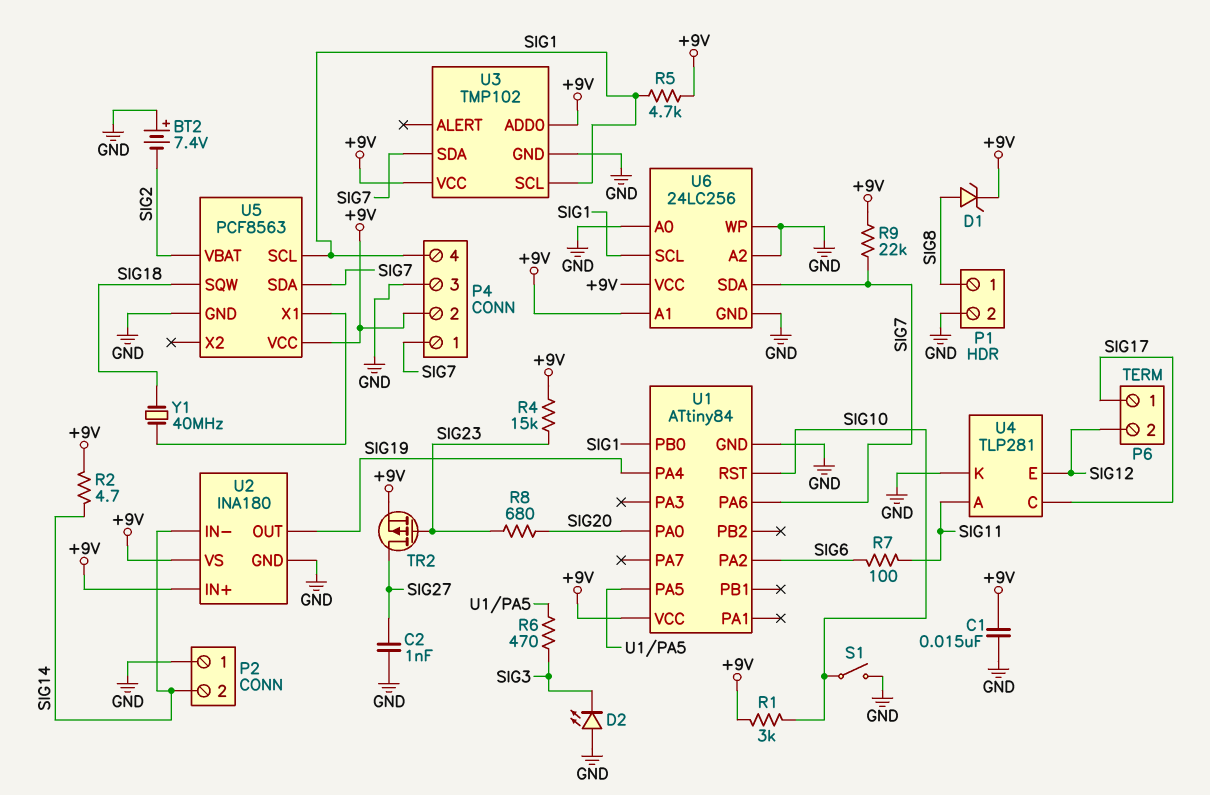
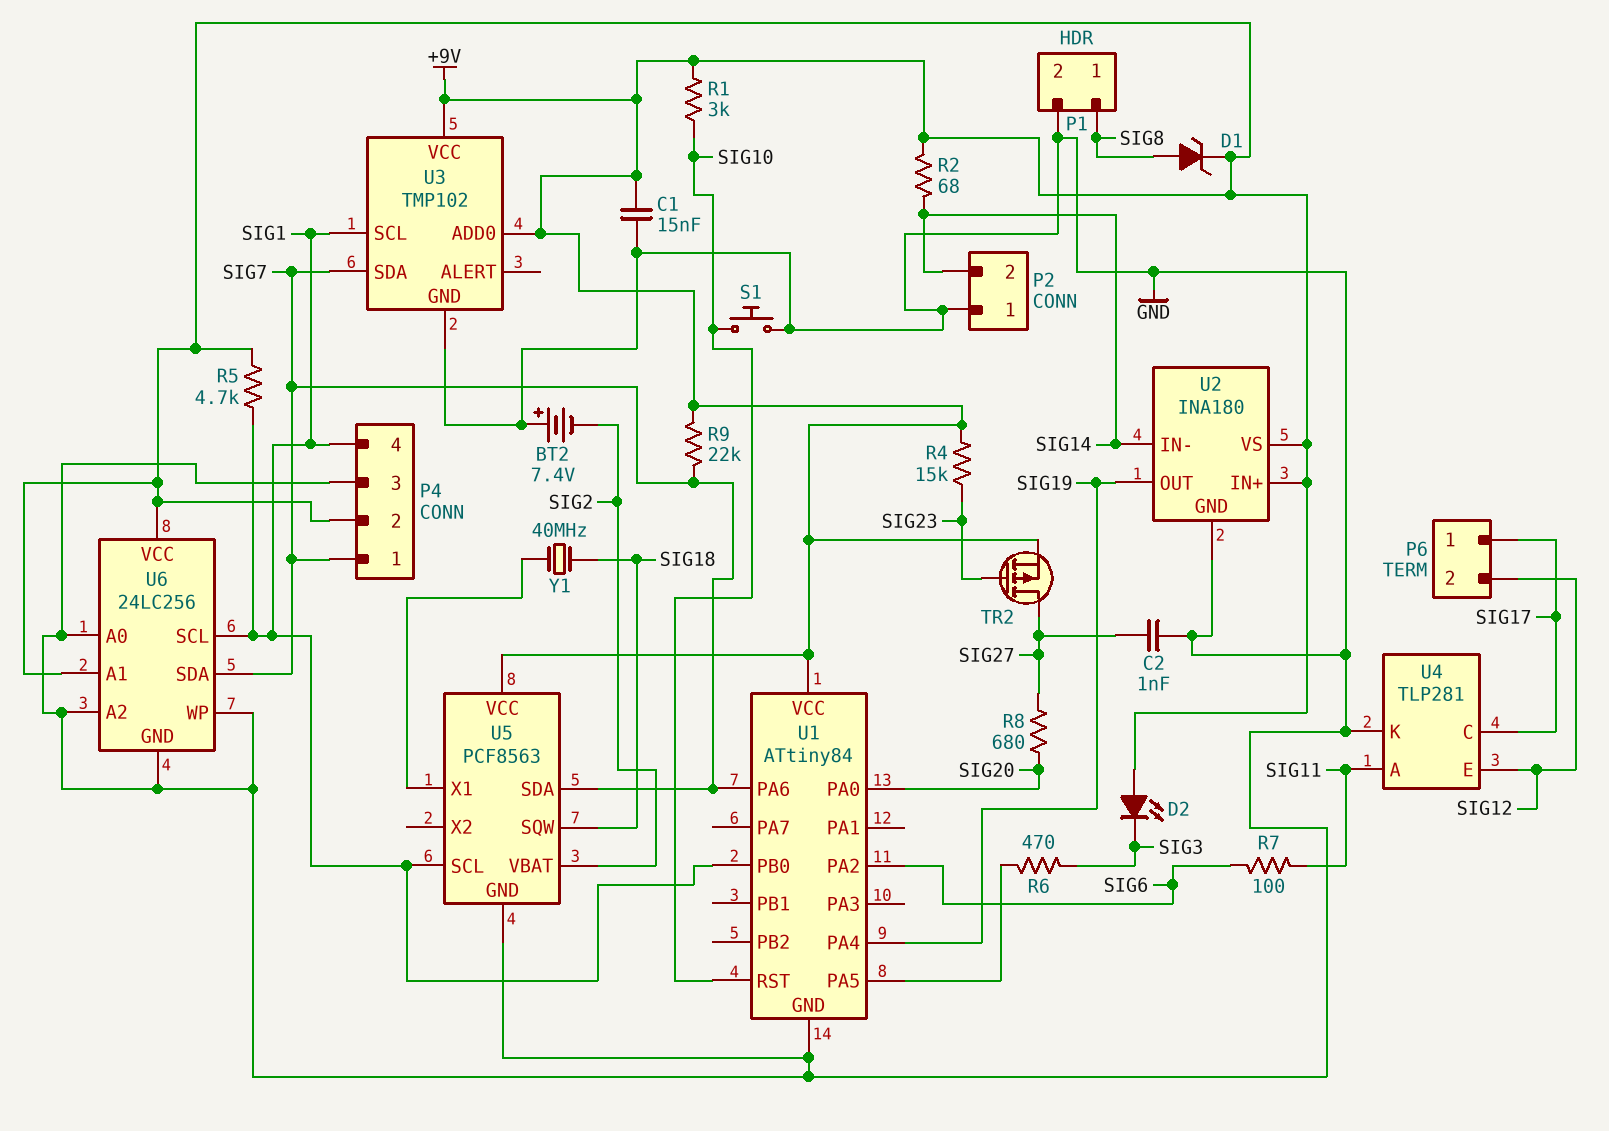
D2: LED (A GND, K SIG3) -> LED (A +9V, K SIG3)
R2: 4.7 (+9V, SIG14) -> 68 (+9V, SIG14)
R8: 680 (SIG20, SIG23) -> 680 (SIG20, SIG27)
S1: switch (GND, SIG10) -> button (GND, SIG10)

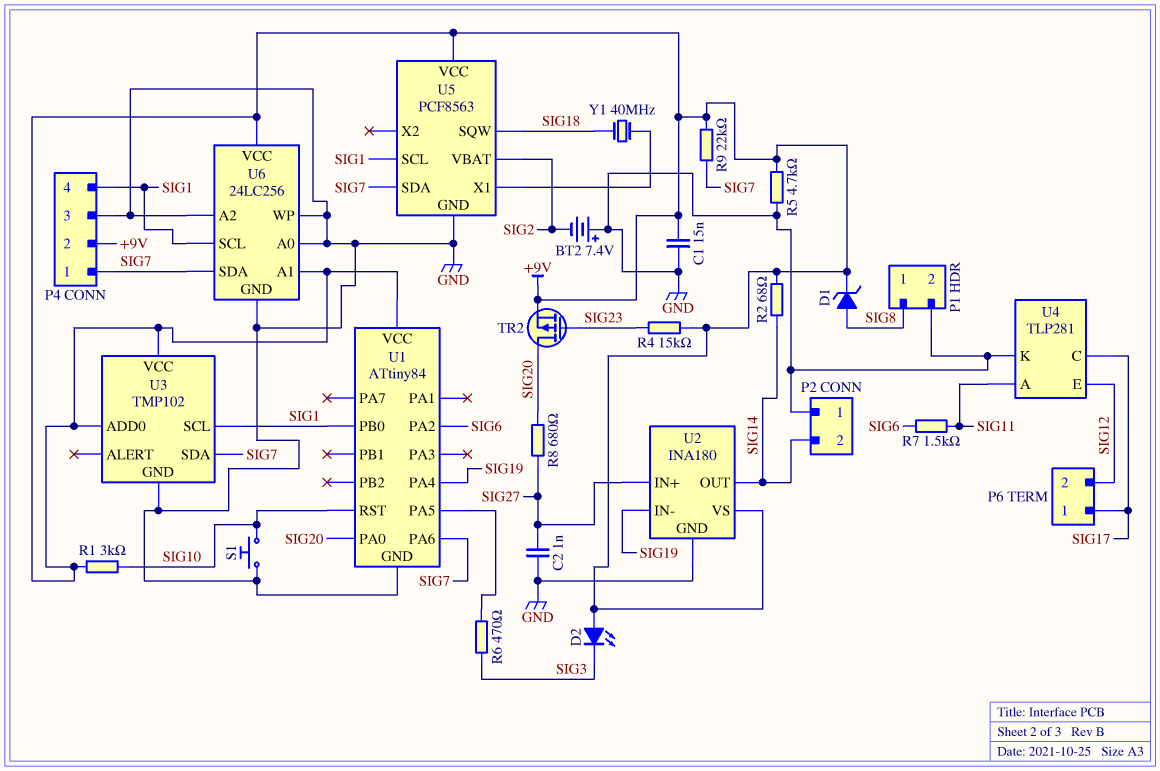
R5: 4.7k (+9V, SIG1) -> 4.7k (+9V, GND)
R7: 100 (SIG6, SIG11) -> 1.5k (SIG6, SIG11)
TR2: PMOS (G SIG23, D SIG27, S +9V) -> PMOS (G SIG23, D SIG20, S +9V)
U2 pin IN+: +9V -> SIG27
U2 pin IN-: SIG14 -> SIG19
U2 pin OUT: SIG19 -> SIG14

